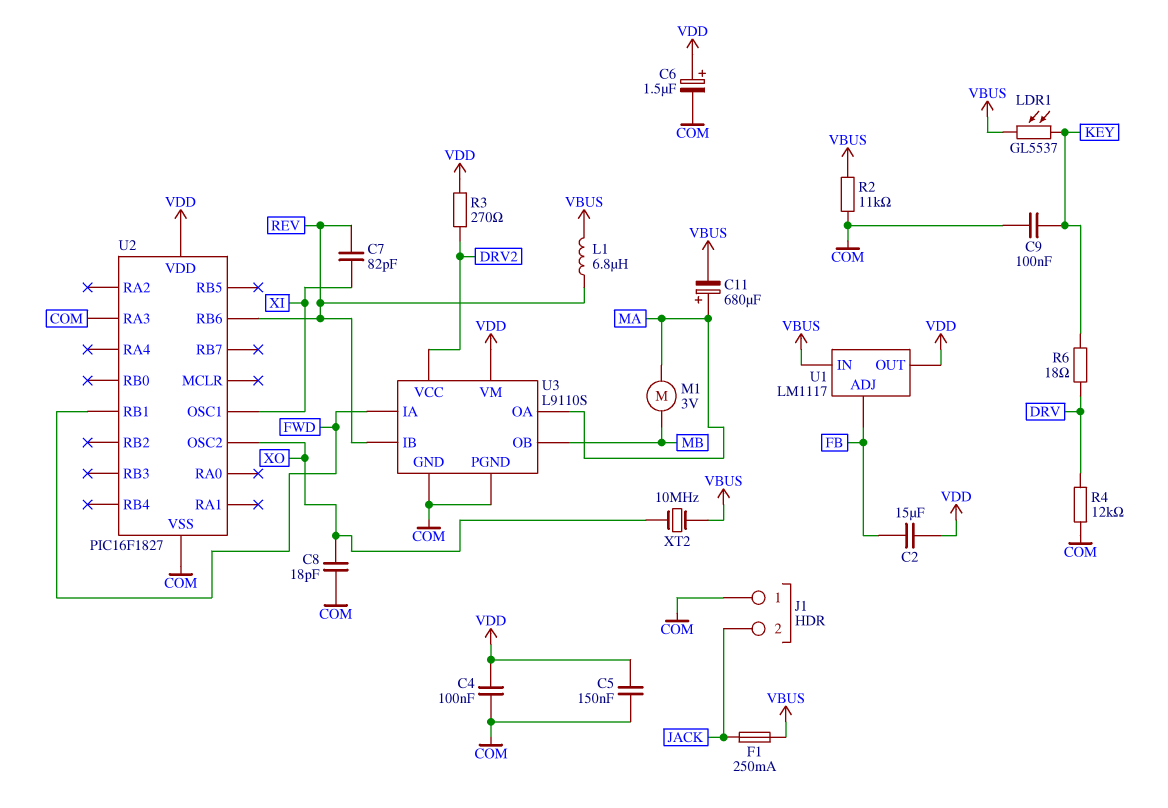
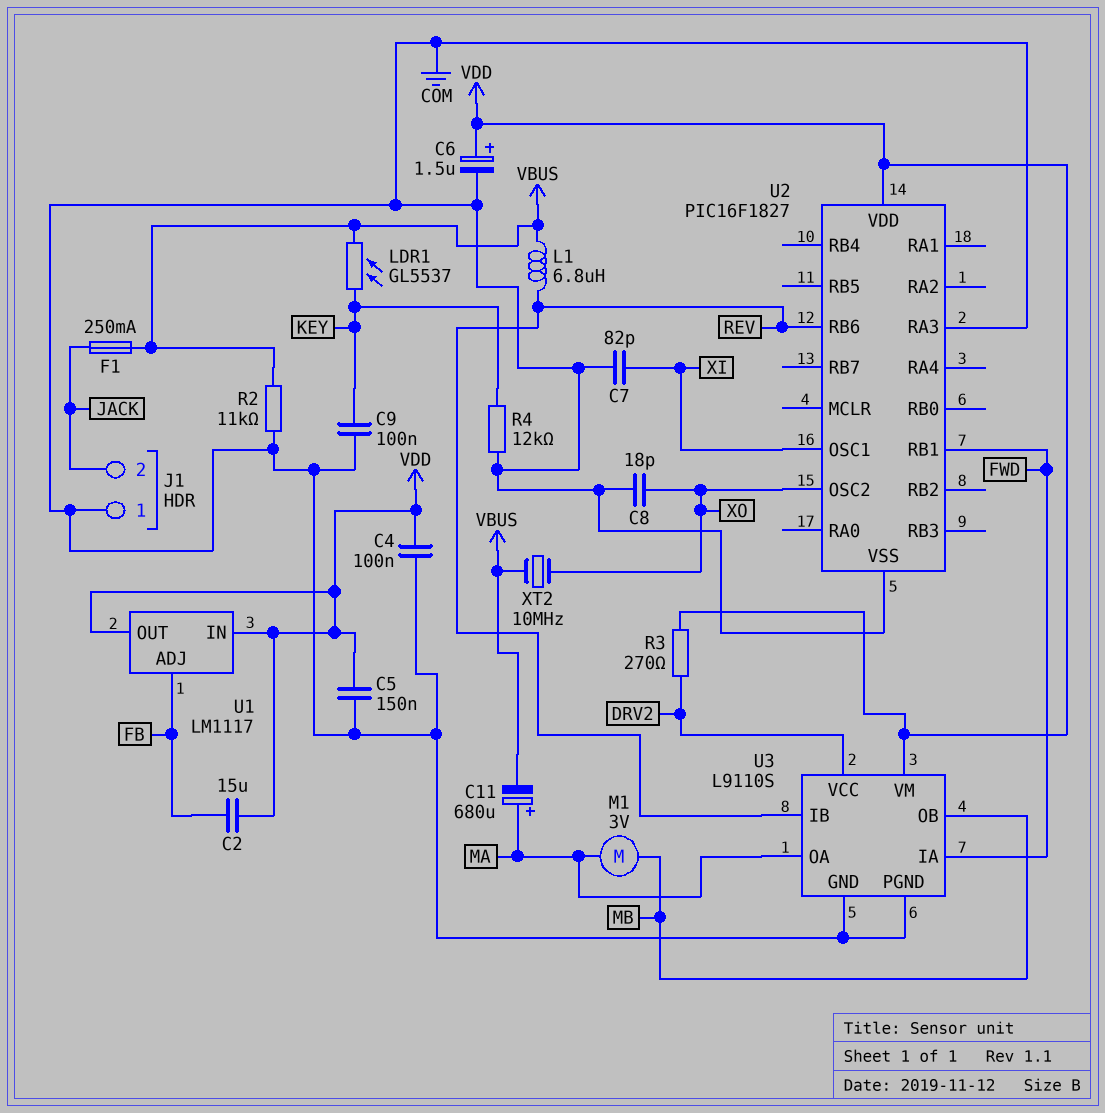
C7: 82pF (REV, XI) -> 82pF (COM, XI)
R4: 12k (COM, DRV) -> 12k (COM, KEY)
R6: 18 (DRV, KEY) -> none
U1 pin IN: VBUS -> VDD

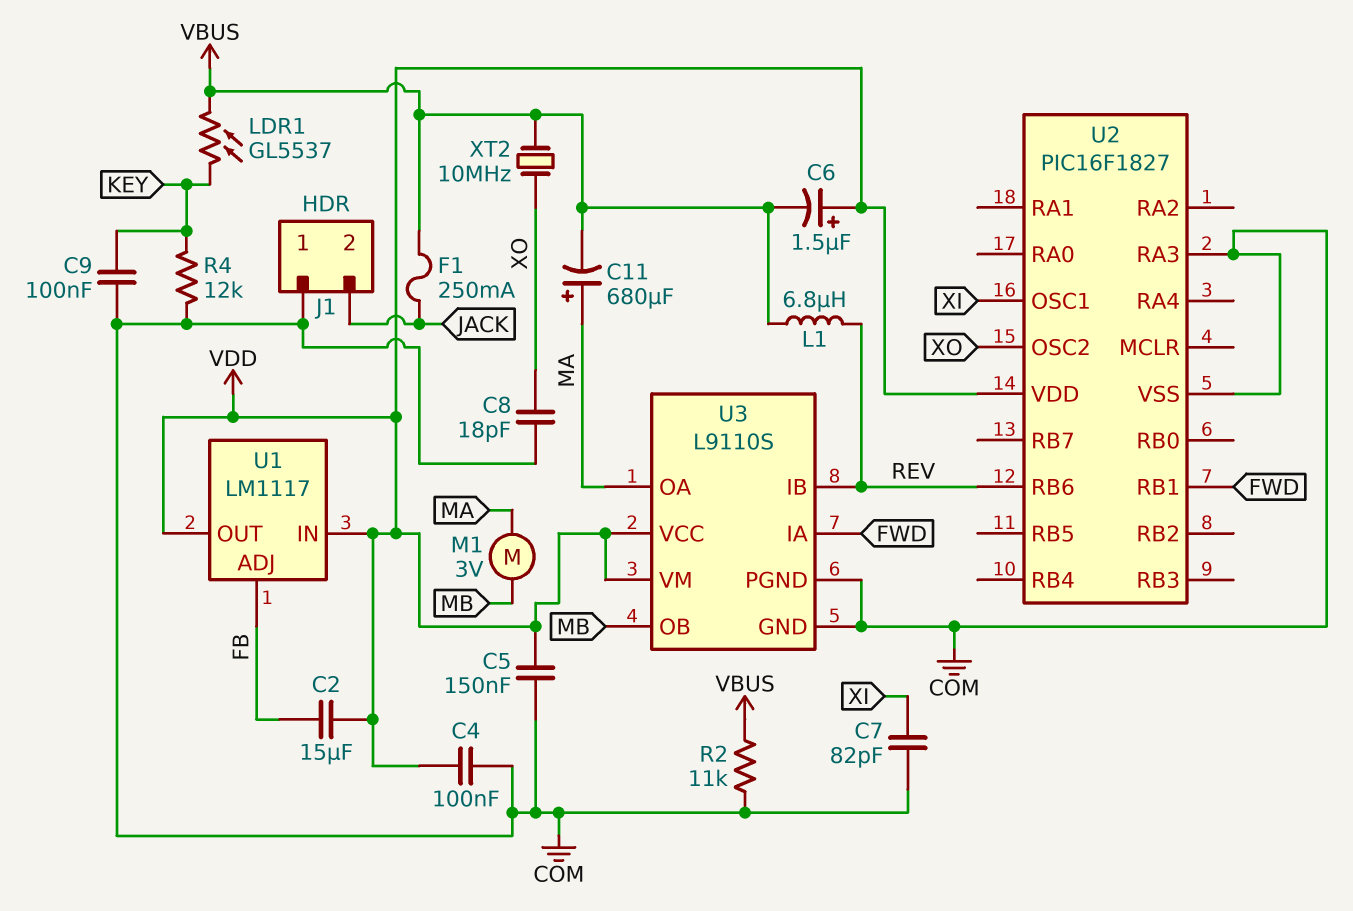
C6: 1.5uF (plus VDD, minus COM) -> 1.5uF (plus VDD, minus VBUS)
R3: 270 (DRV2, VDD) -> none
U3 pin VCC: DRV2 -> VDD

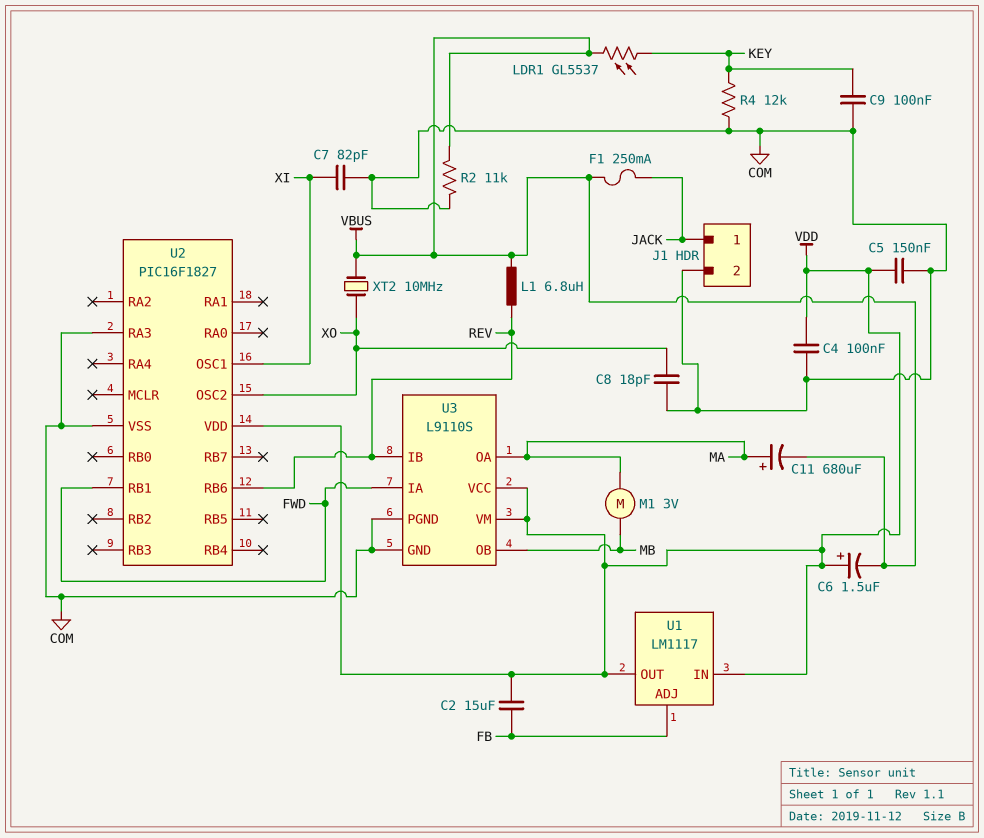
J1 pin 1: COM -> JACK
J1 pin 2: JACK -> COM

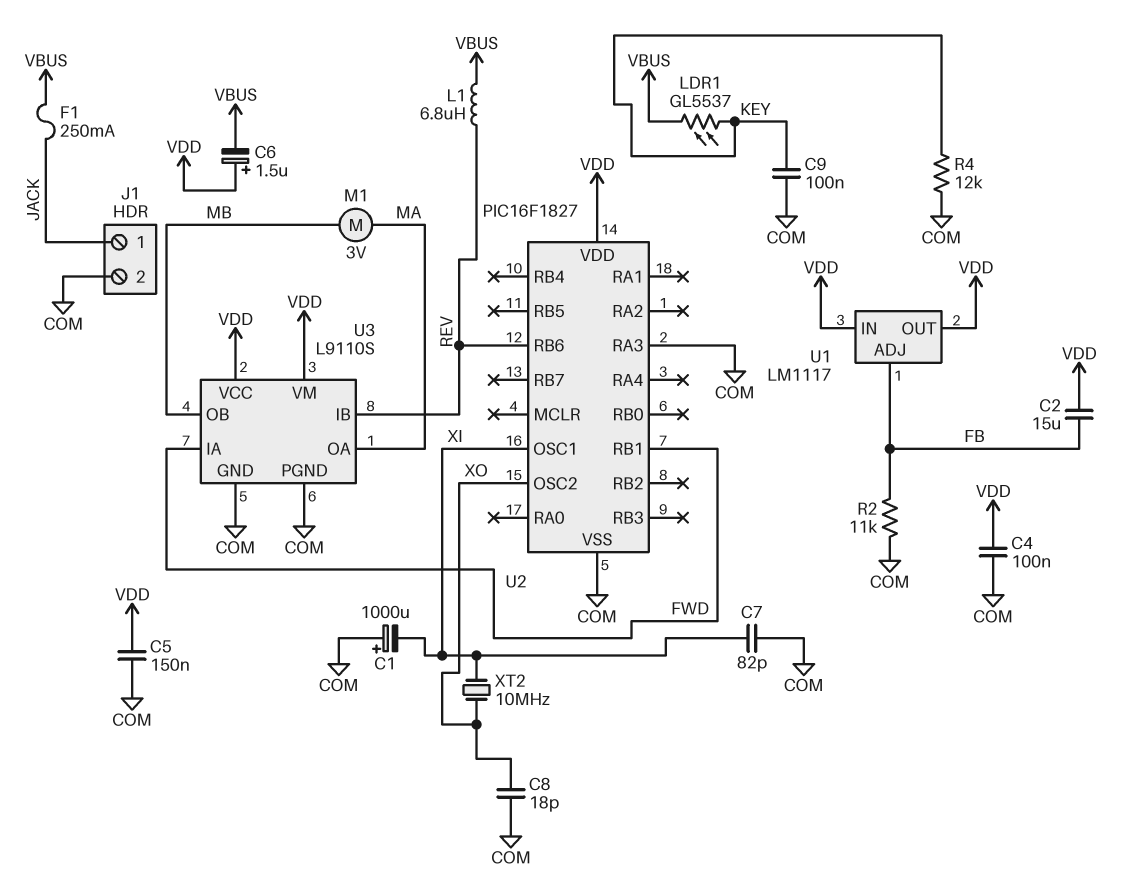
C1: none -> 1000uF (plus COM, minus XI)
C11: 680uF (plus MA, minus VBUS) -> none
R2: 11k (COM, VBUS) -> 11k (COM, FB)
XT2: 10MHz (VBUS, XO) -> 10MHz (XI, XO)

